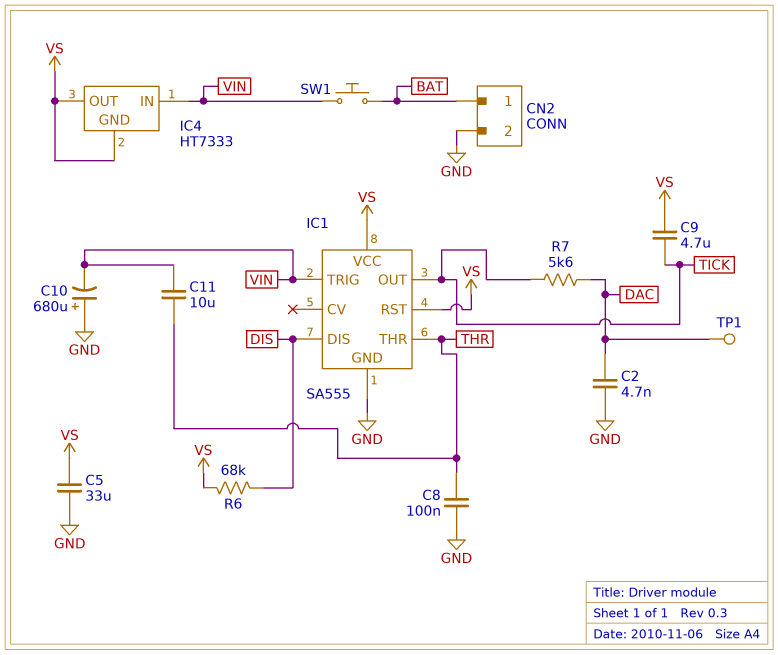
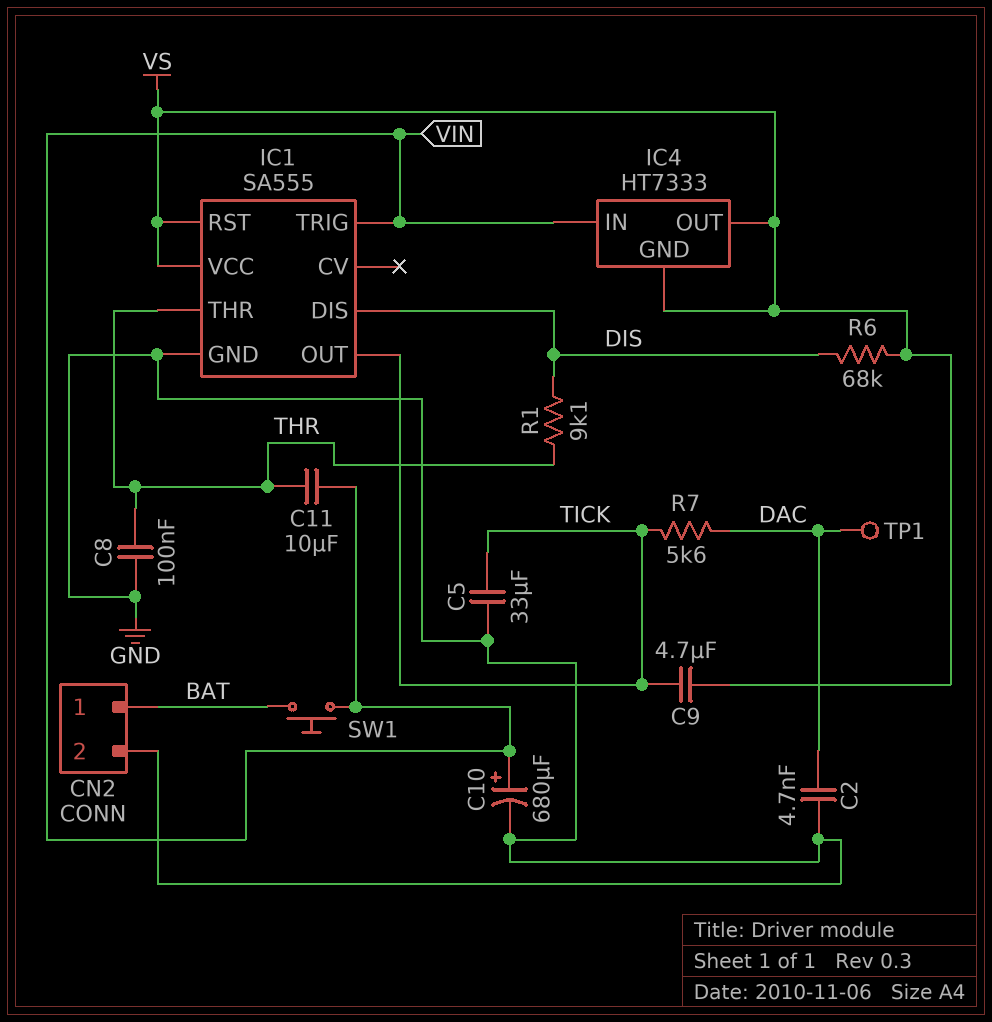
C5: 33uF (GND, VS) -> 33uF (GND, TICK)
C10: 680uF (plus GND, minus VIN) -> 680uF (plus VIN, minus GND)
R1: none -> 9.1k (DIS, THR)

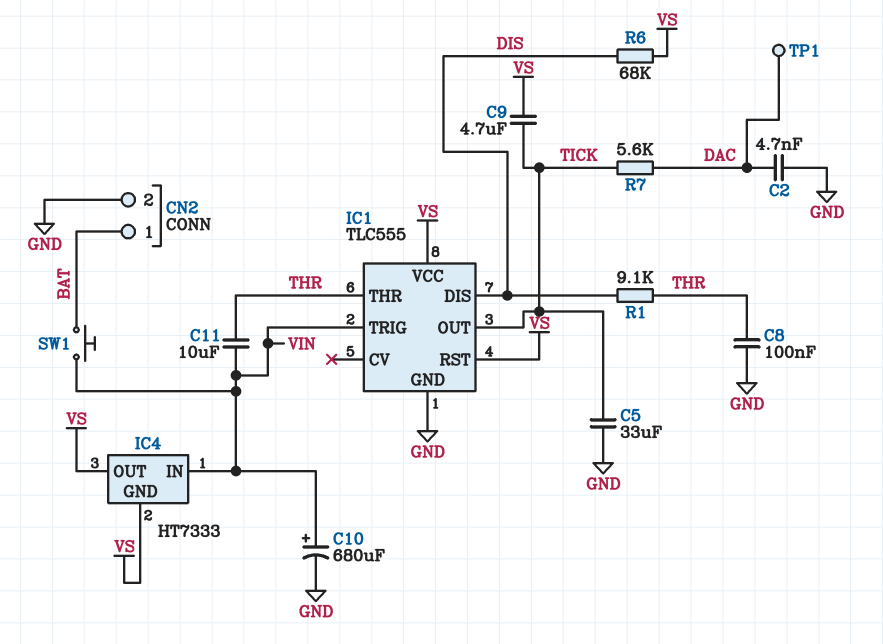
IC1: SA555 -> TLC555

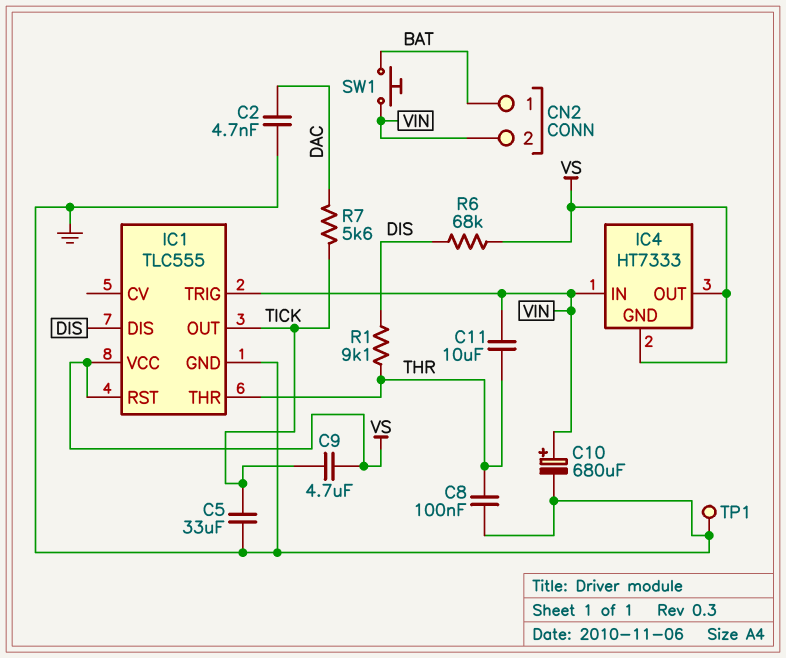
CN2 pin 2: GND -> VIN
TP1: test point (DAC) -> test point (GND)

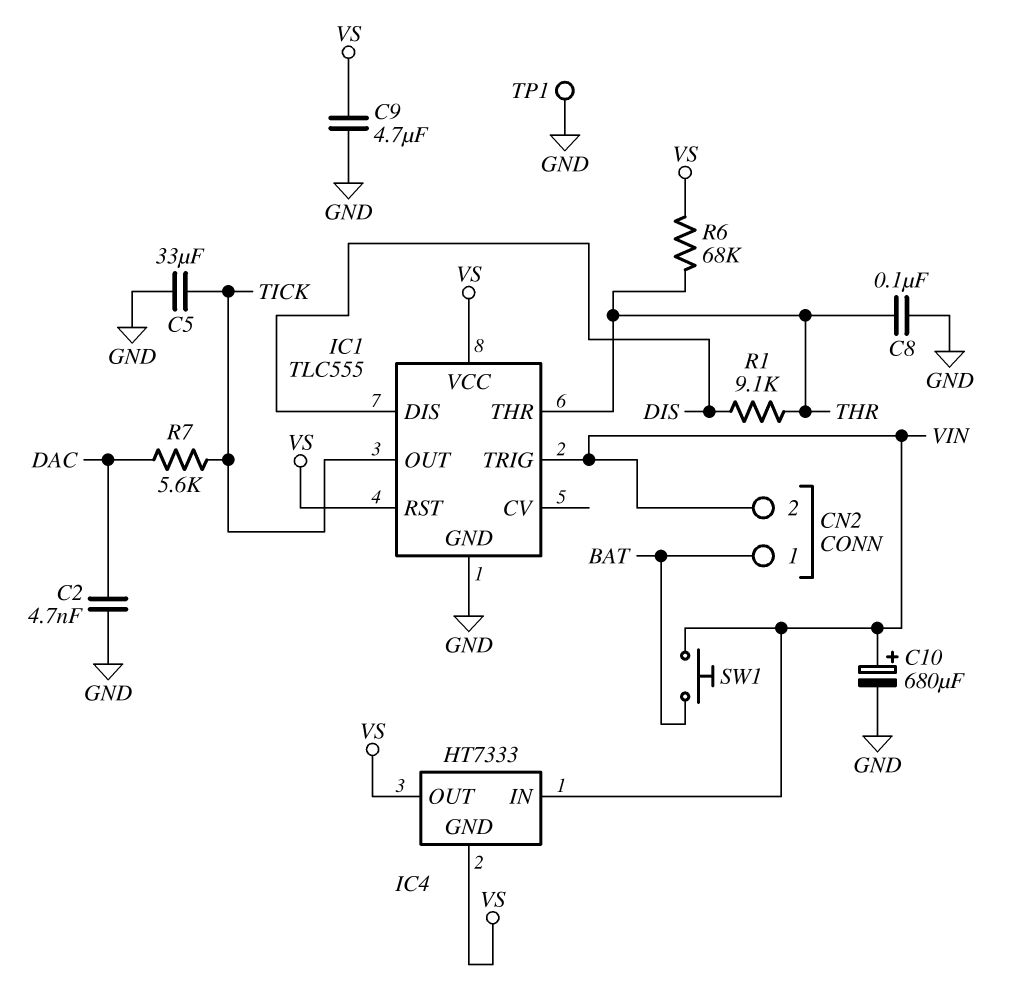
C9: 4.7uF (TICK, VS) -> 4.7uF (GND, VS)
C11: 10uF (THR, VIN) -> none
R6: 68k (DIS, VS) -> 68k (THR, VS)

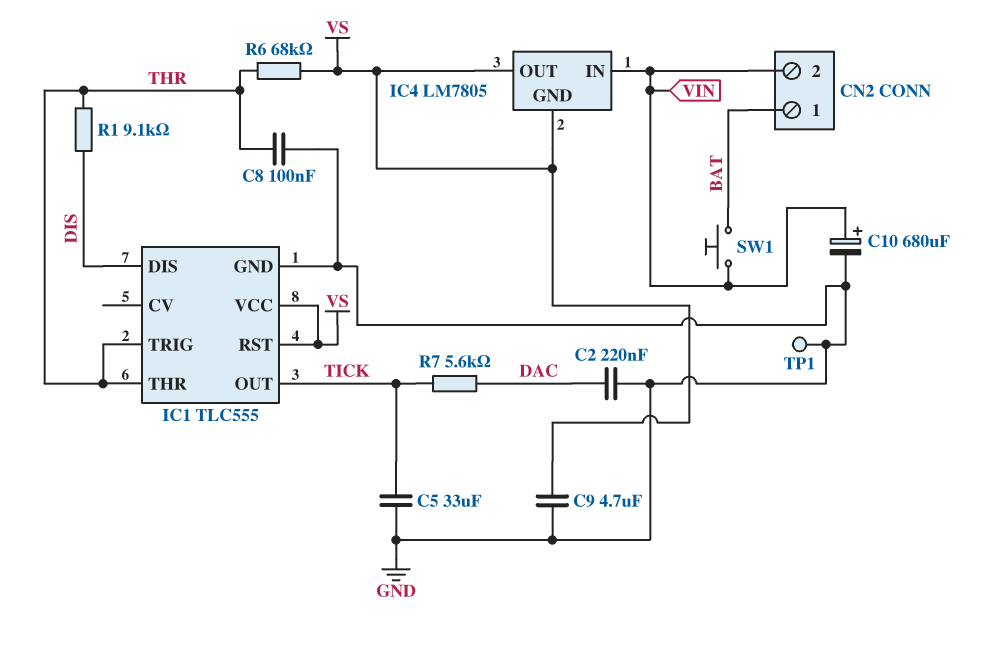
C2: 4.7nF (DAC, GND) -> 220nF (DAC, GND)
IC1 pin TRIG: VIN -> THR
IC4: HT7333 -> LM7805

